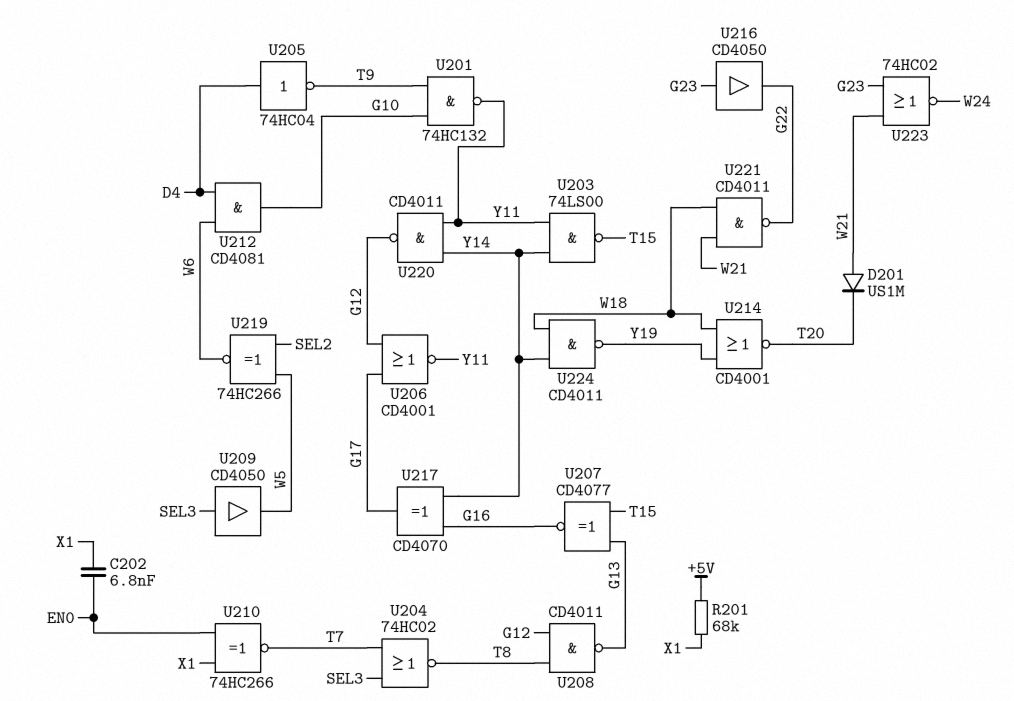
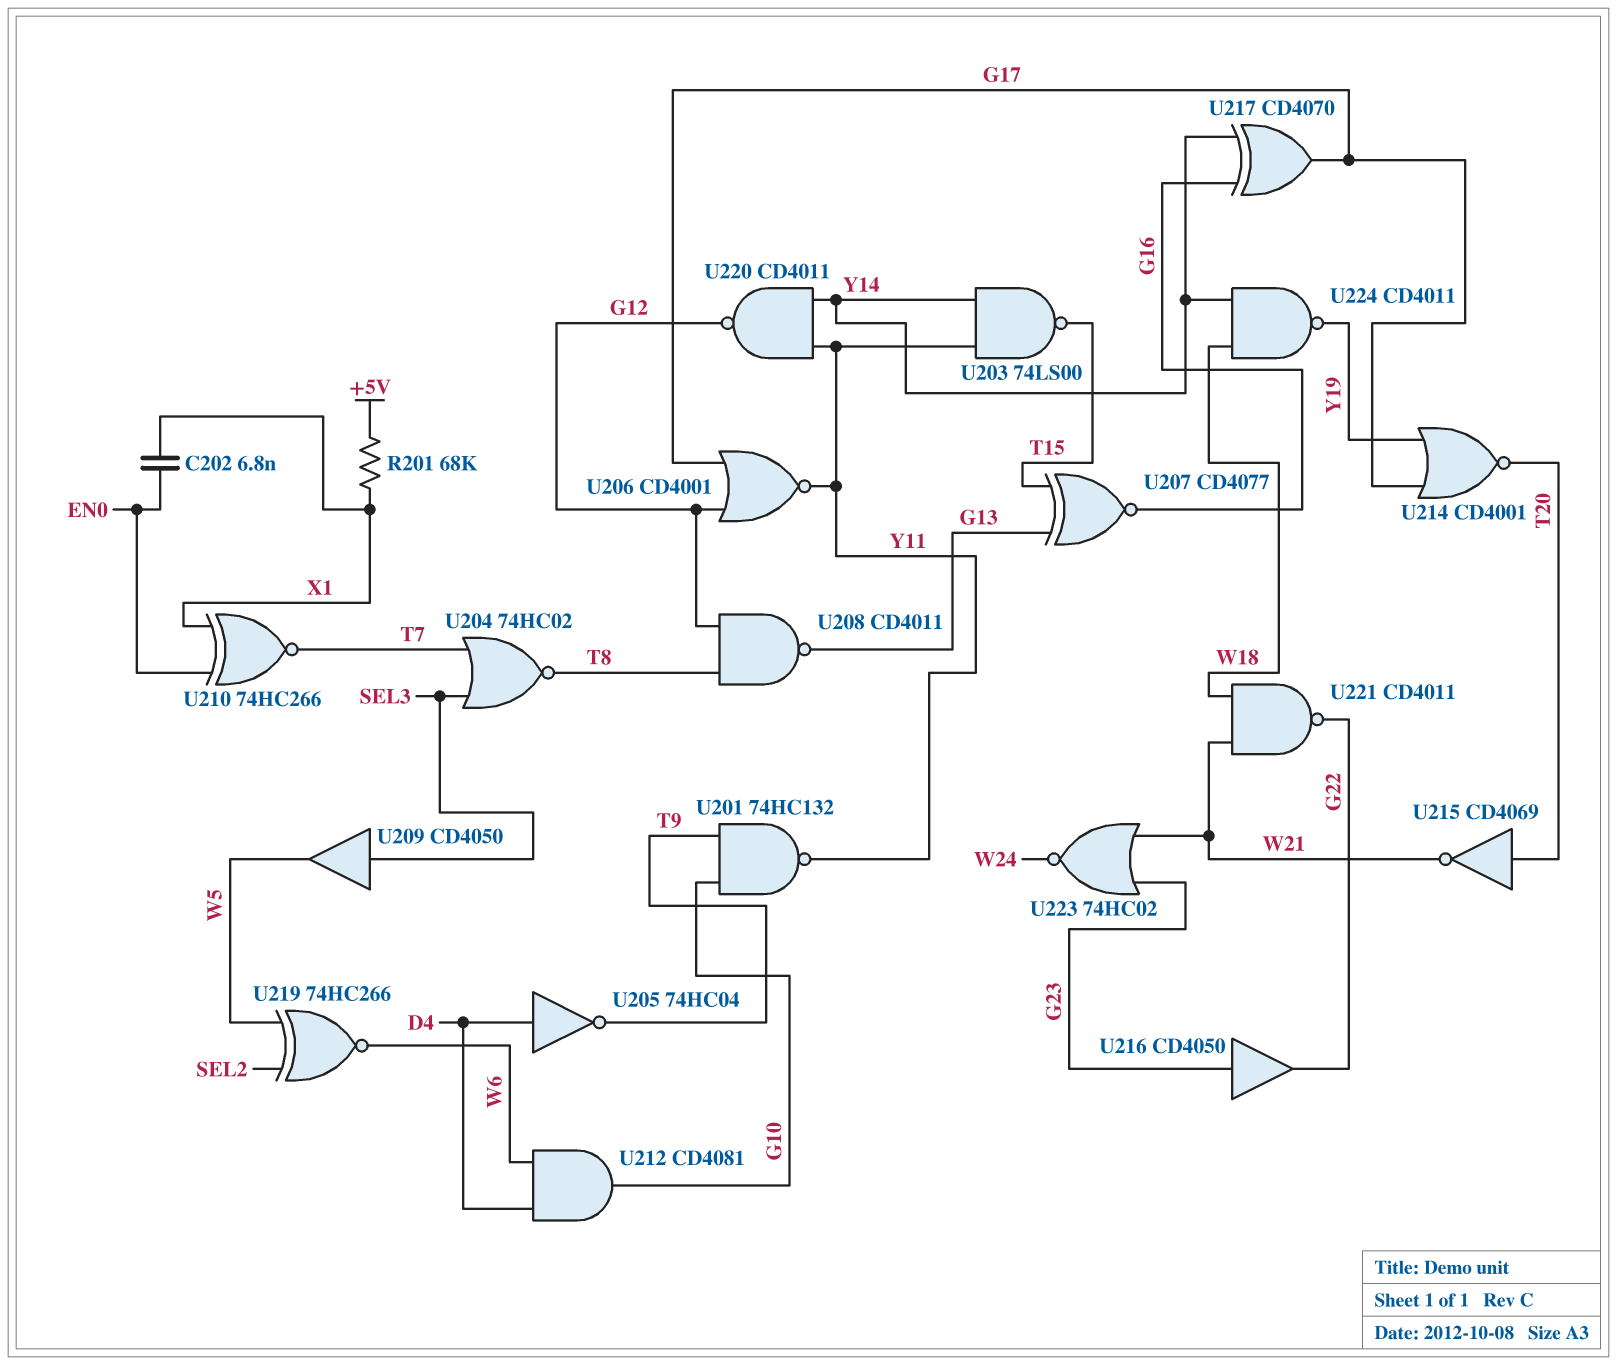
D201: diode US1M (A W21, K T20) -> none
U214: NOR CD4001 (in W18, in Y19, out T20) -> NOR CD4001 (in G17, in Y19, out T20)
U215: none -> NOT CD4069 (in T20, out W21)

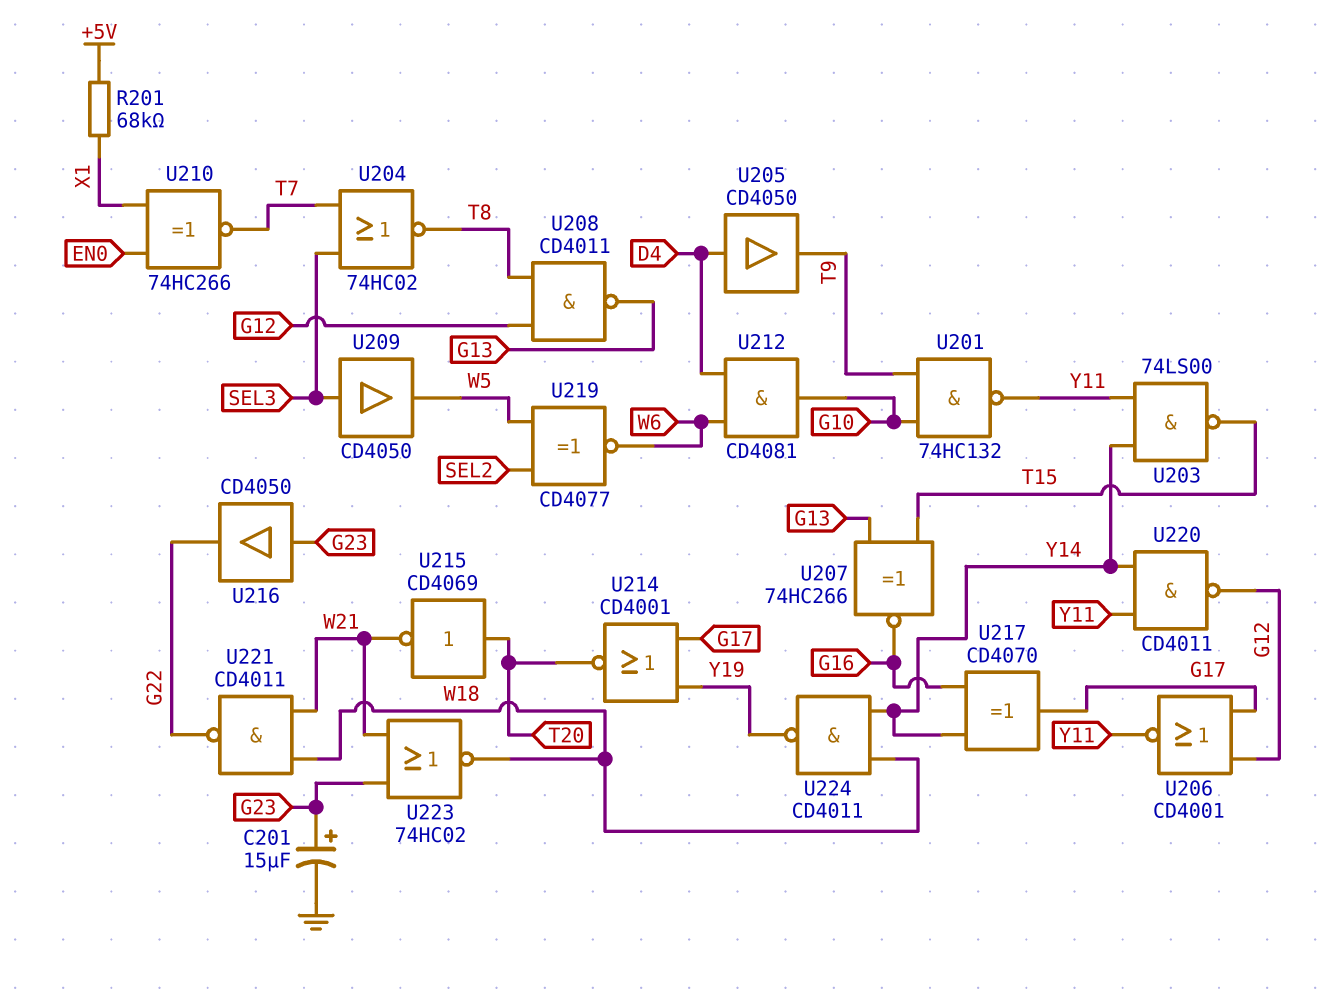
C201: none -> 15uF (plus G23, minus GND)
C202: 6.8nF (EN0, X1) -> none
U205: NOT 74HC04 (in D4, out T9) -> buffer CD4050 (in D4, out T9)
U207: XNOR CD4077 (in G13, in T15, out G16) -> XNOR 74HC266 (in G13, in T15, out G16)
U219: XNOR 74HC266 (in SEL2, in W5, out W6) -> XNOR CD4077 (in SEL2, in W5, out W6)
U223: NOR 74HC02 (in G23, in W21, out W24) -> NOR 74HC02 (in G23, in W21, out W18)

